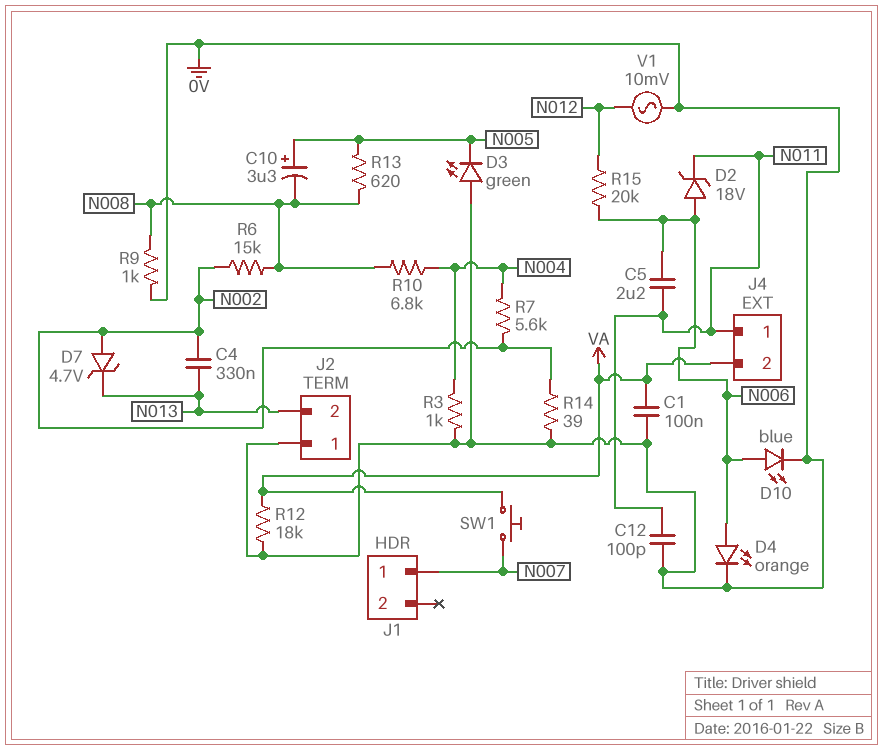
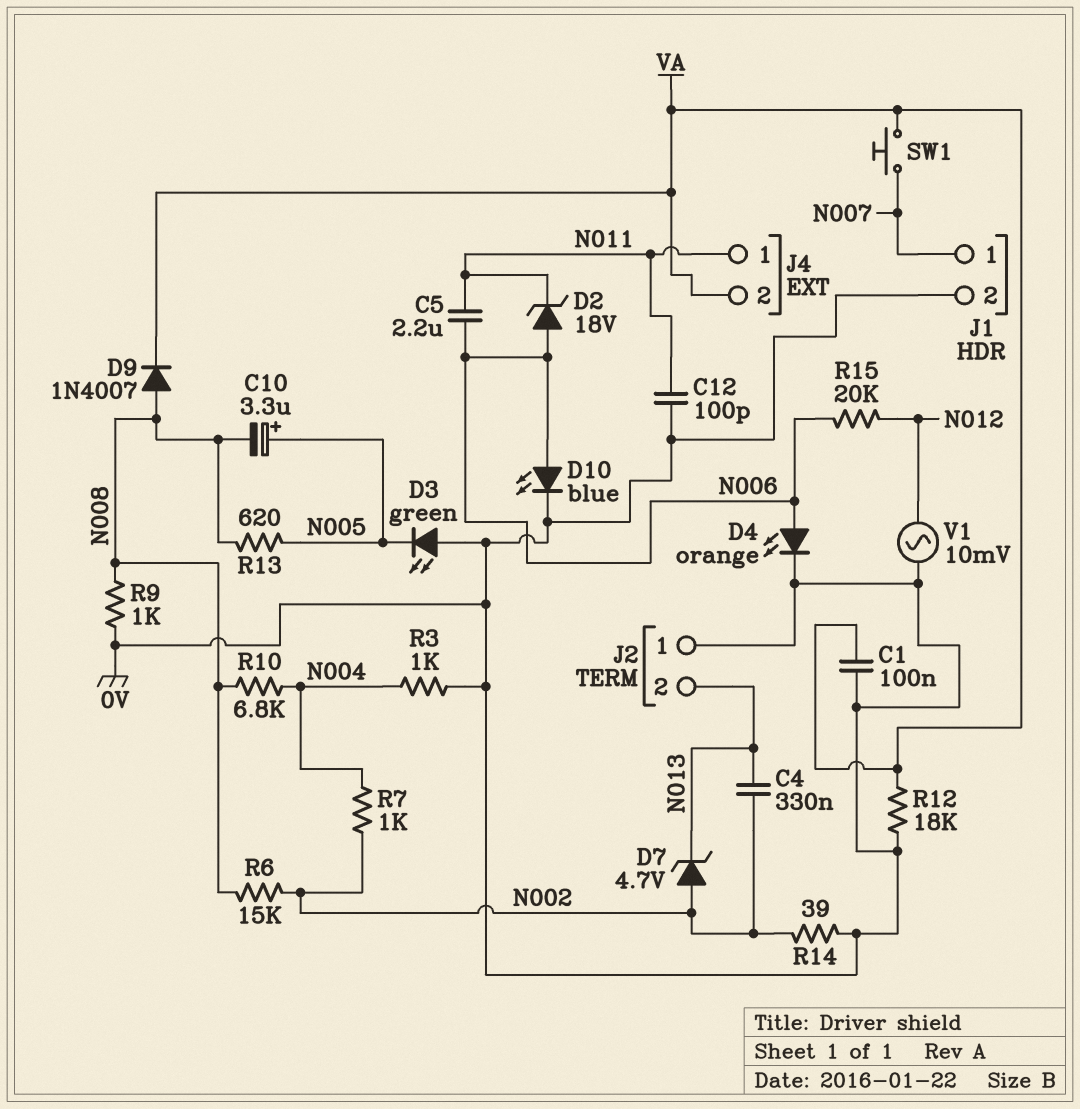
D9: none -> diode 1N4007 (A N008, K VA)
J1 pin 2: none -> 0V
R7: 5.6k (N002, N004) -> 1k (N002, N004)

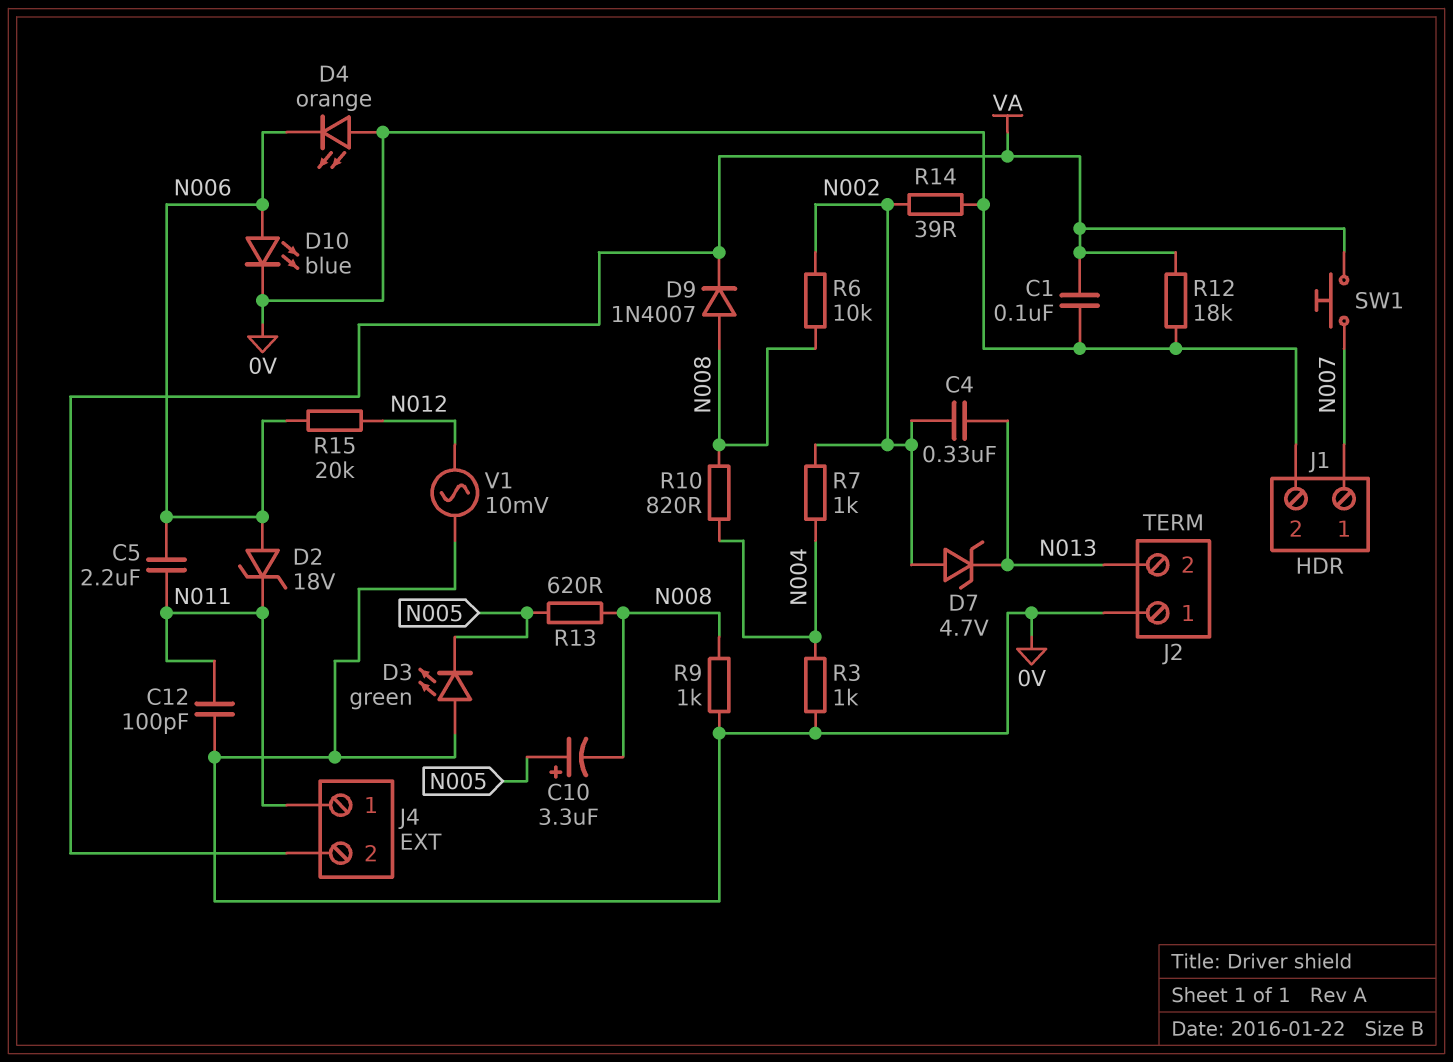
D4: LED orange (A N006, K 0V) -> LED orange (A 0V, K N006)
R6: 15k (N002, N008) -> 10k (N002, N008)
R10: 6.8k (N004, N008) -> 820 (N004, N008)

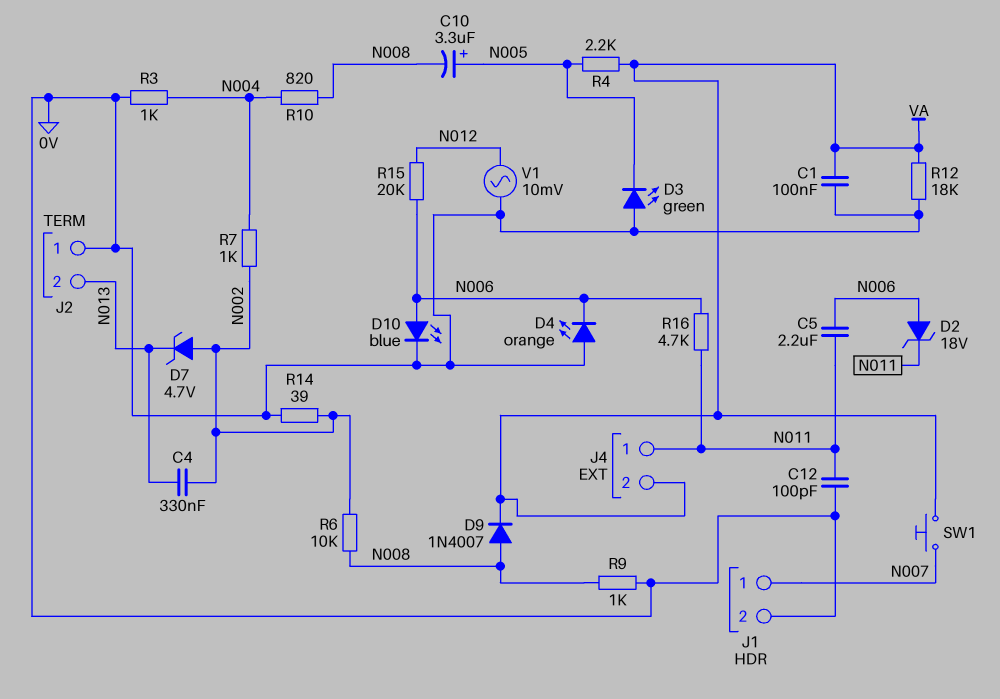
R4: none -> 2.2k (N005, VA)
R13: 620 (N005, N008) -> none
R16: none -> 4.7k (N006, N011)

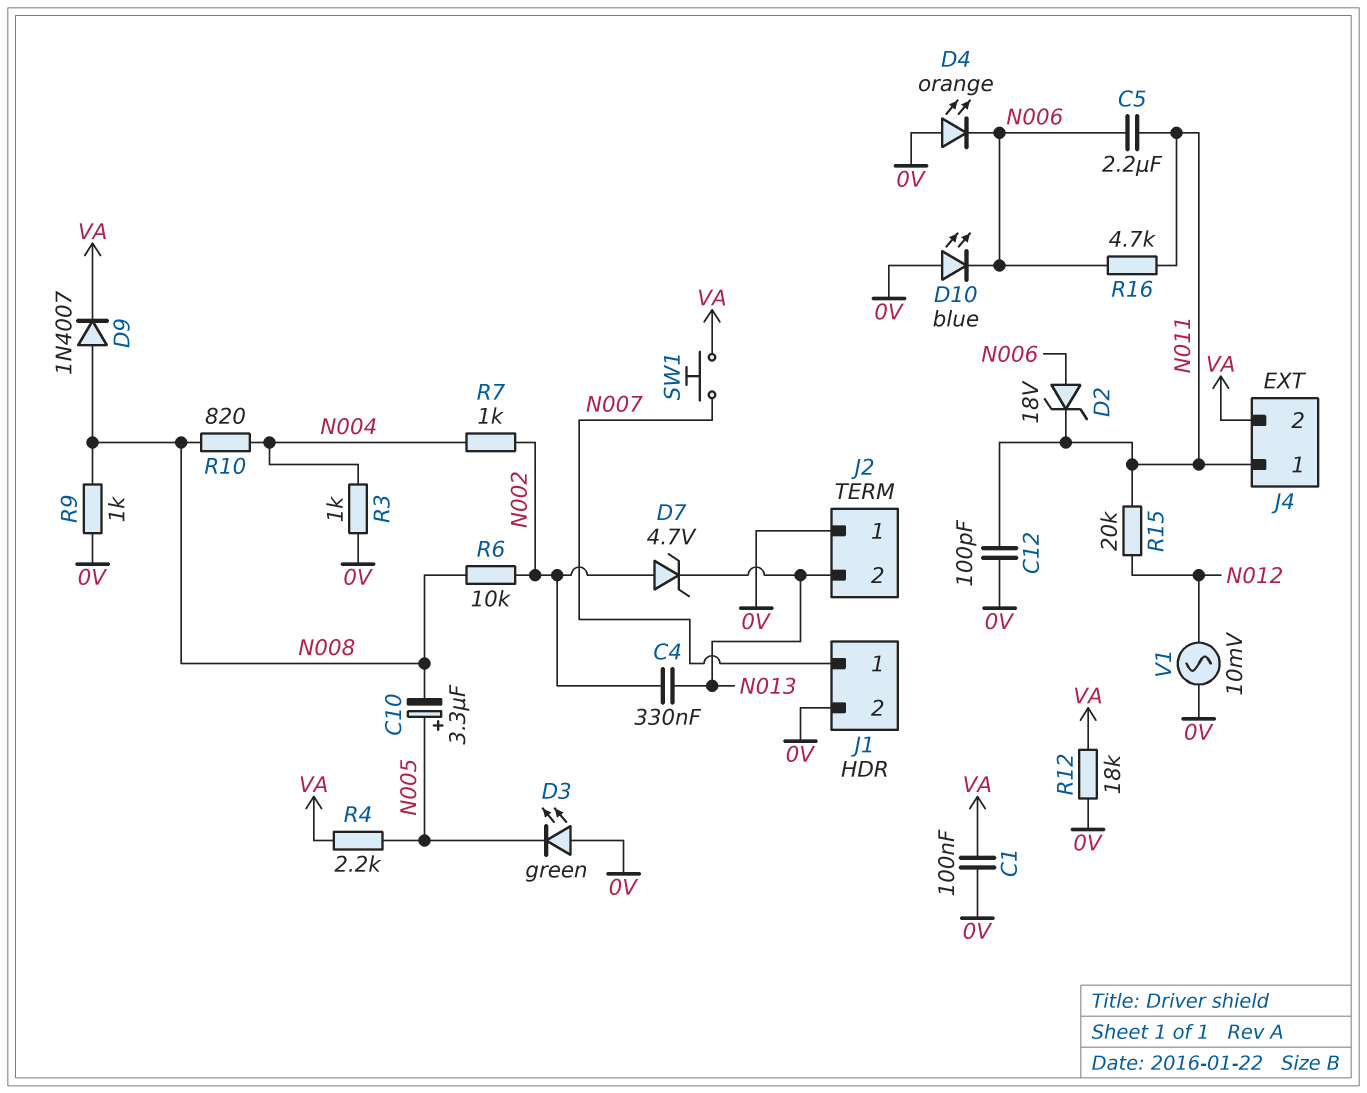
D10: LED blue (A N006, K 0V) -> LED blue (A 0V, K N006)
R14: 39 (0V, N002) -> none
R15: 20k (N006, N012) -> 20k (N011, N012)

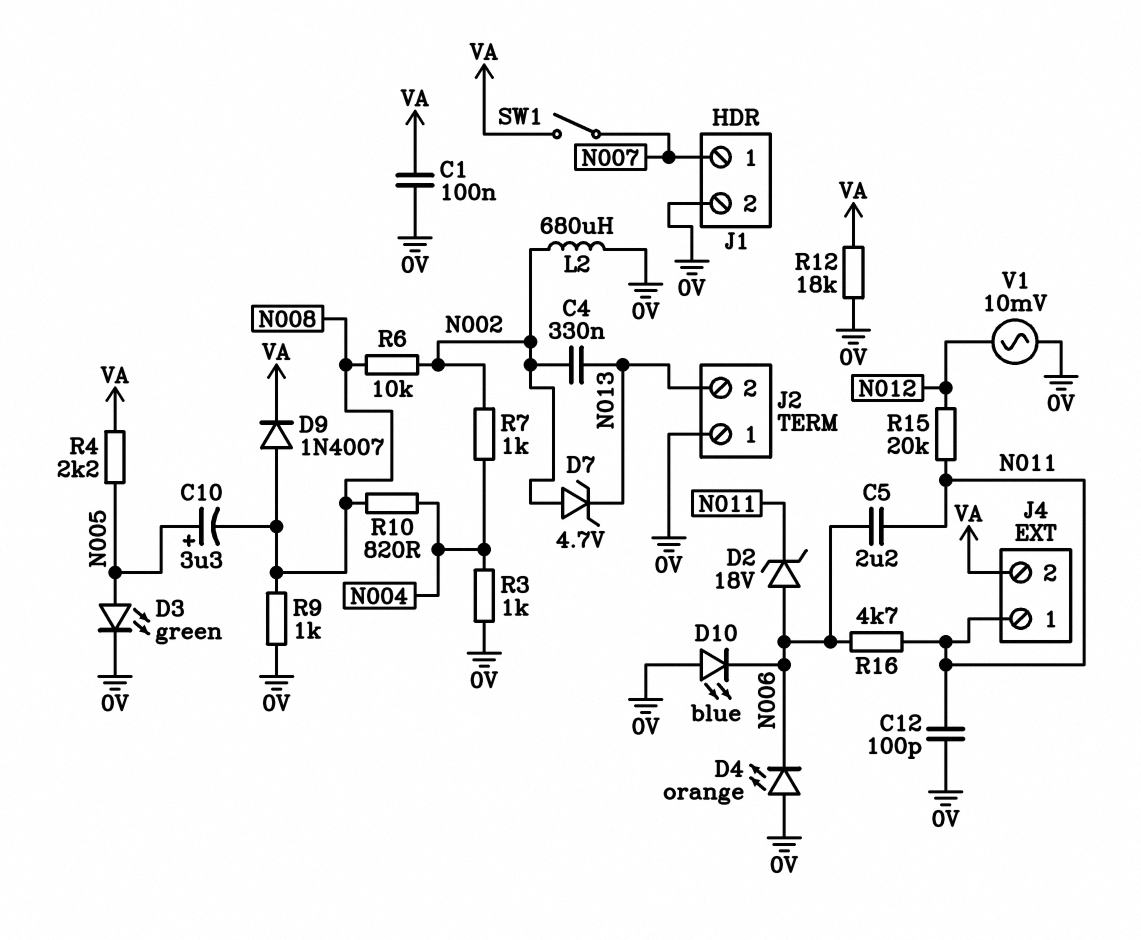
D3: LED green (A 0V, K N005) -> LED green (A N005, K 0V)
L2: none -> 680uH (0V, N002)
SW1: button (N007, VA) -> switch (N007, VA)

